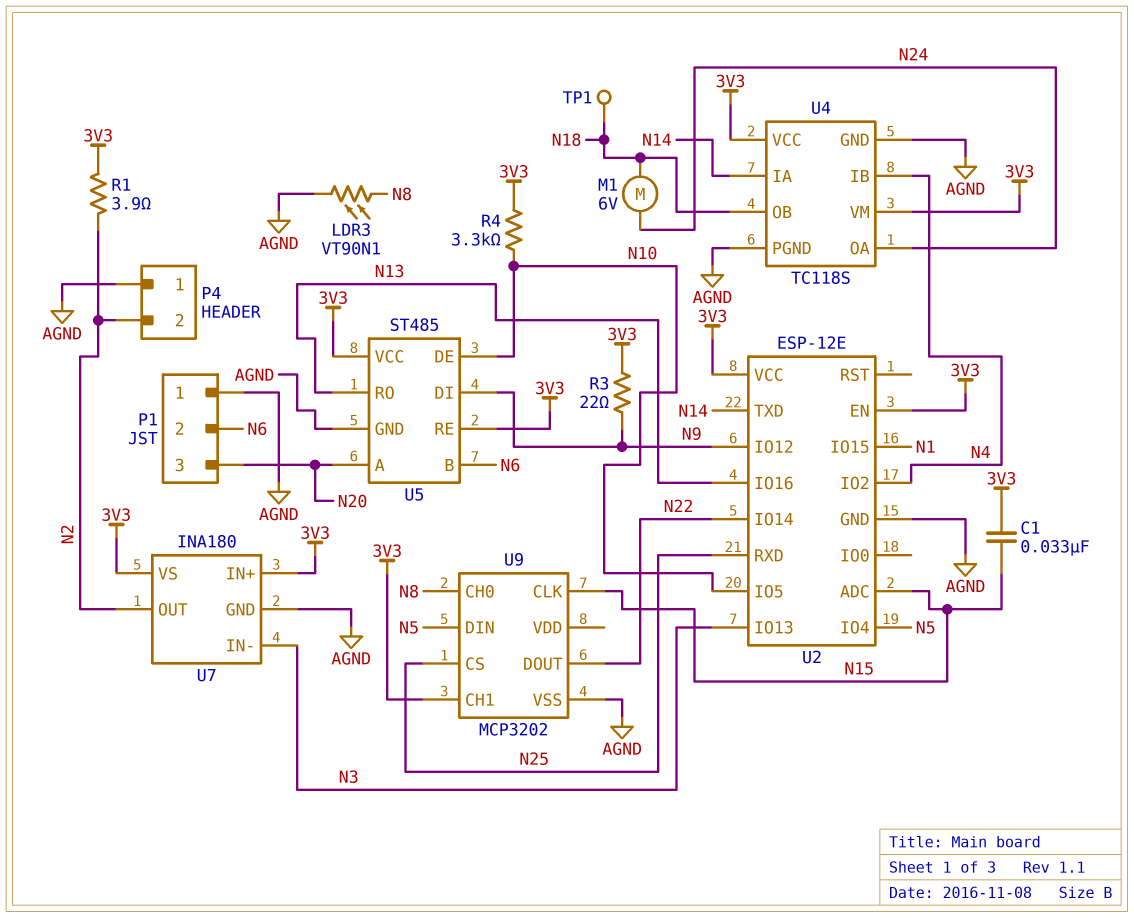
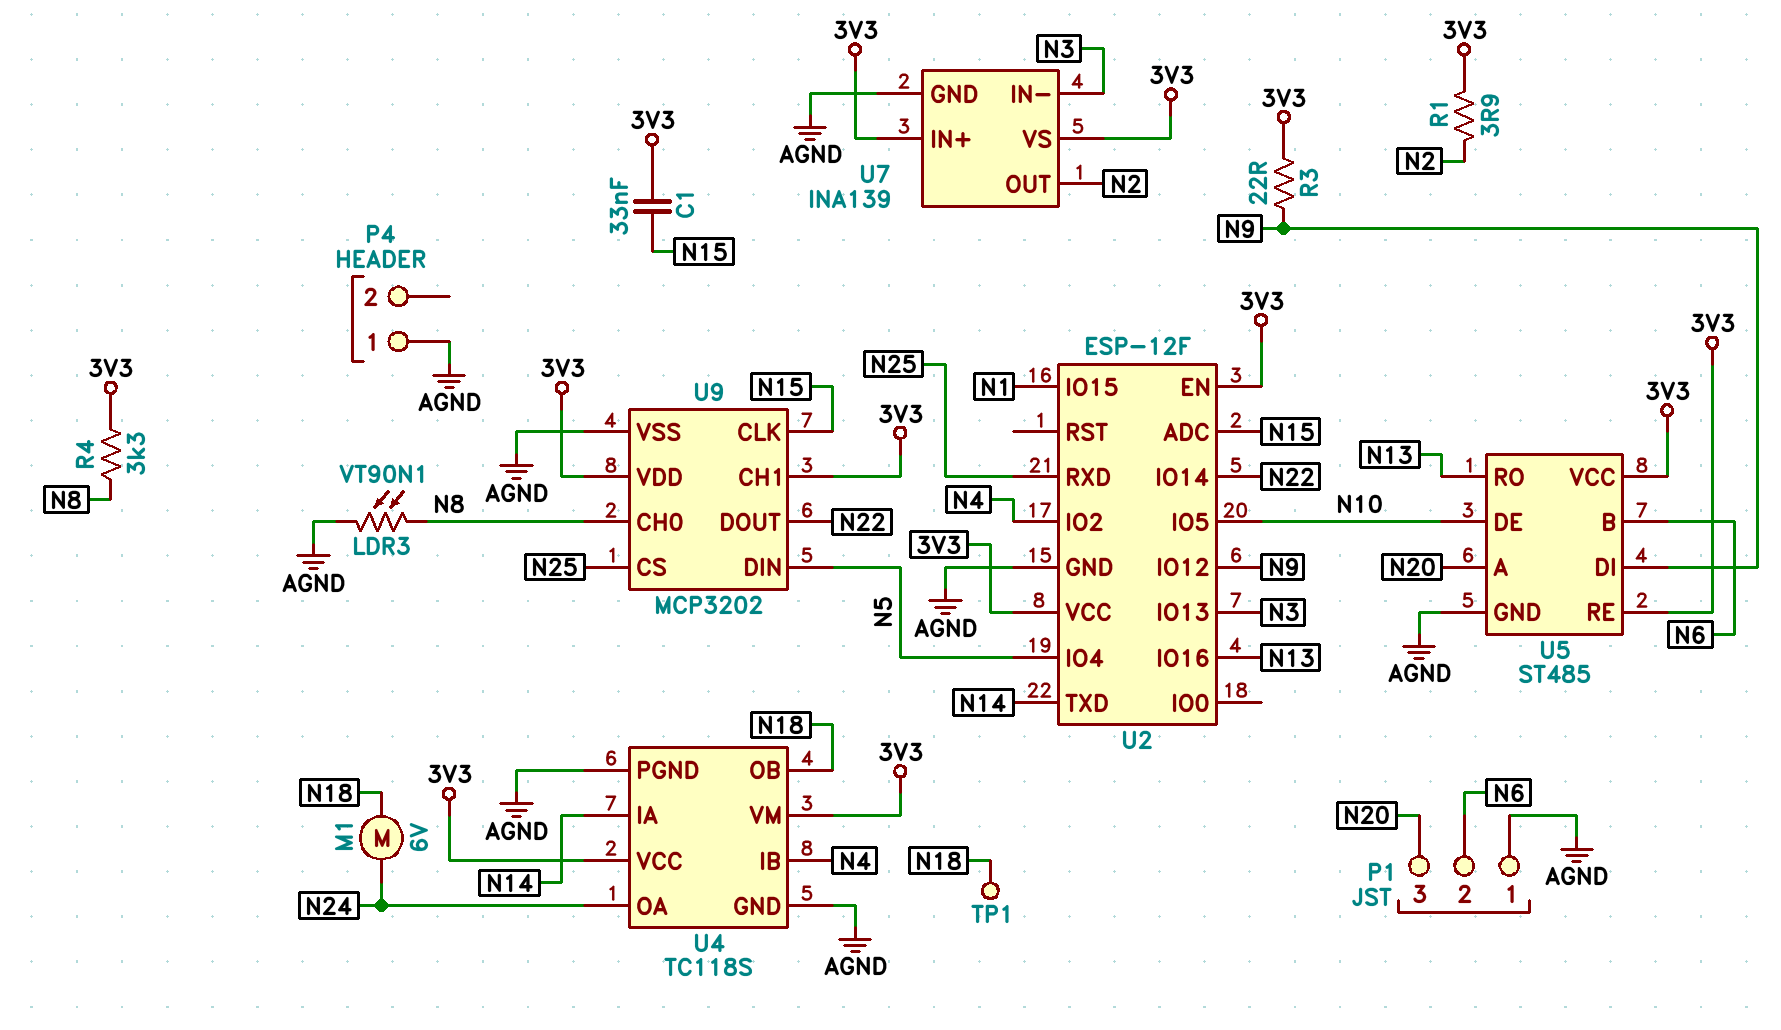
P4 pin 2: N2 -> none
R4: 3.3k (3V3, N10) -> 3.3k (3V3, N8)
U2: ESP-12E -> ESP-12F
U7: INA180 -> INA139
U9 pin VDD: none -> 3V3

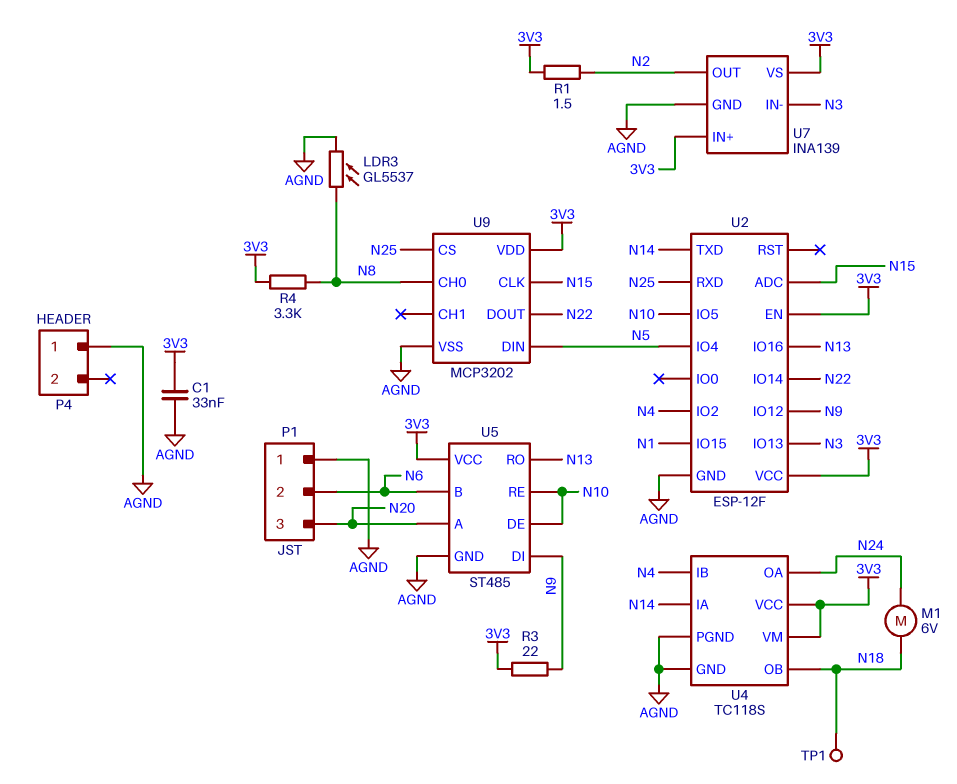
C1: 33nF (3V3, N15) -> 33nF (3V3, AGND)
LDR3: VT90N1 (AGND, N8) -> GL5537 (AGND, N8)
R1: 3.9 (3V3, N2) -> 1.5 (3V3, N2)
U5 pin RE: 3V3 -> N10
U9 pin CH1: 3V3 -> none

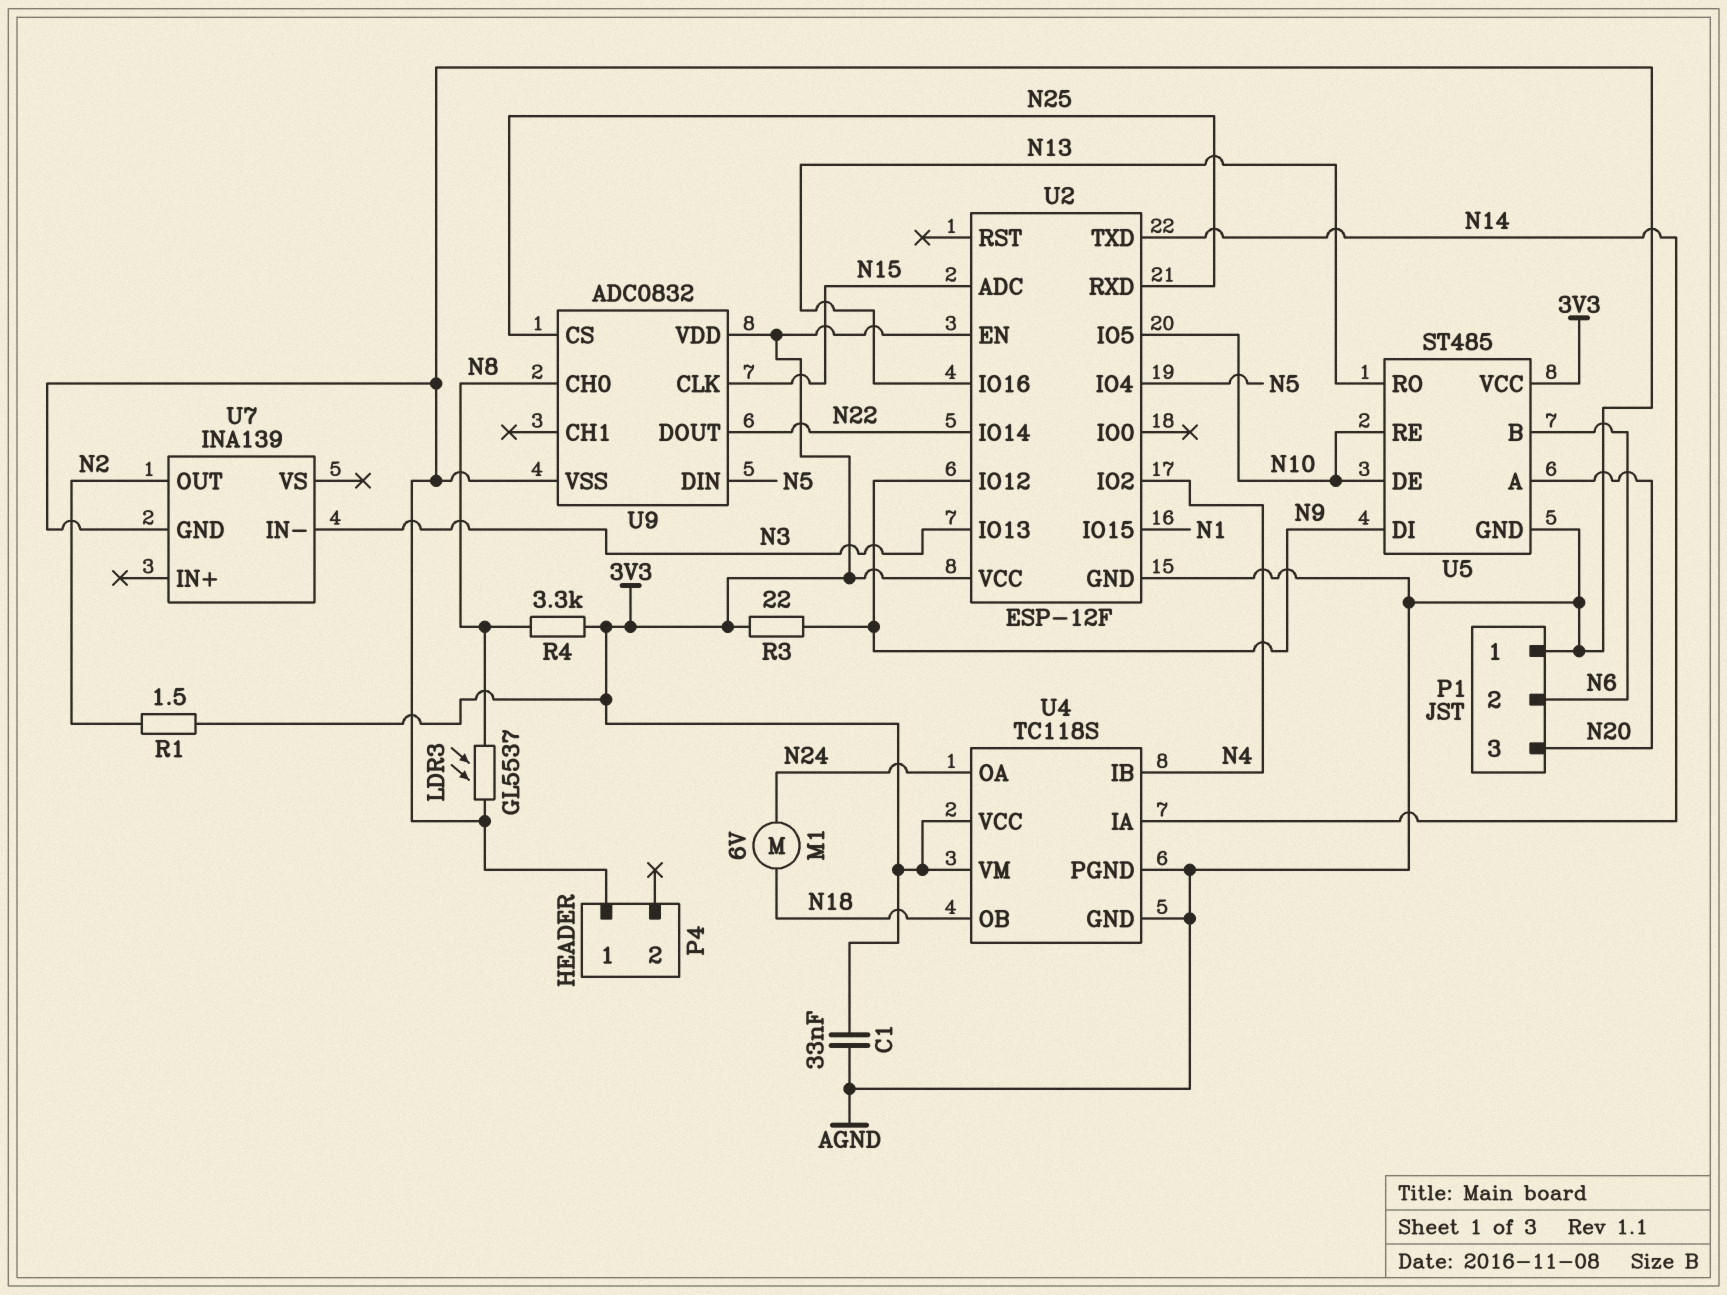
TP1: test point (N18) -> none
U7 pin IN+: 3V3 -> none
U7 pin VS: 3V3 -> none
U9: MCP3202 -> ADC0832

